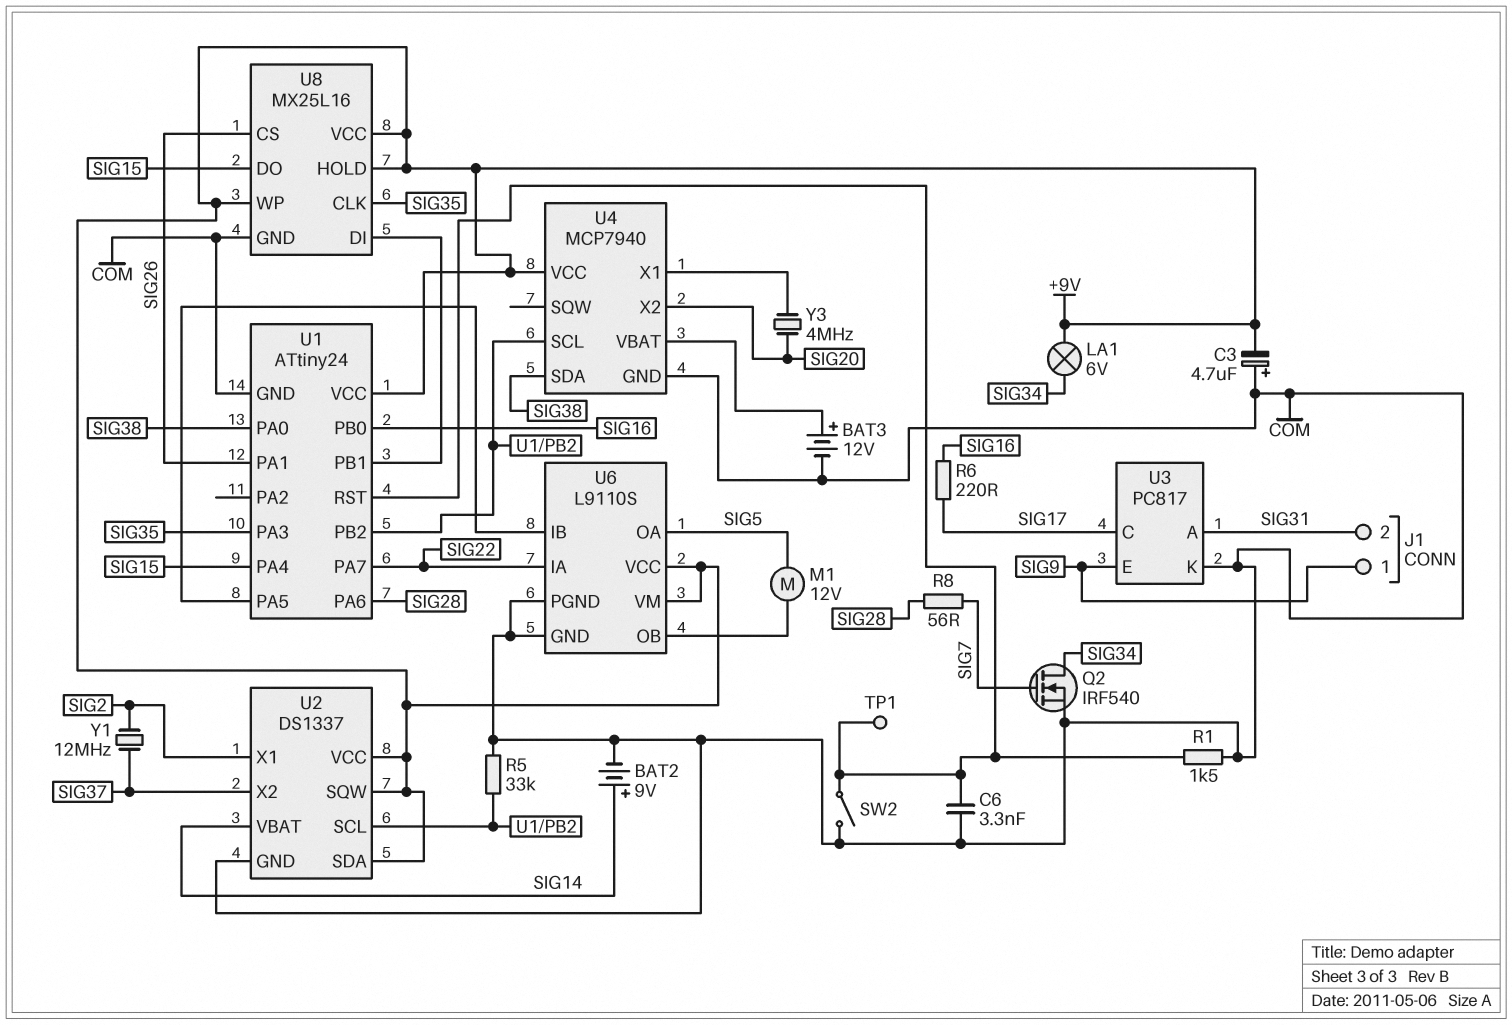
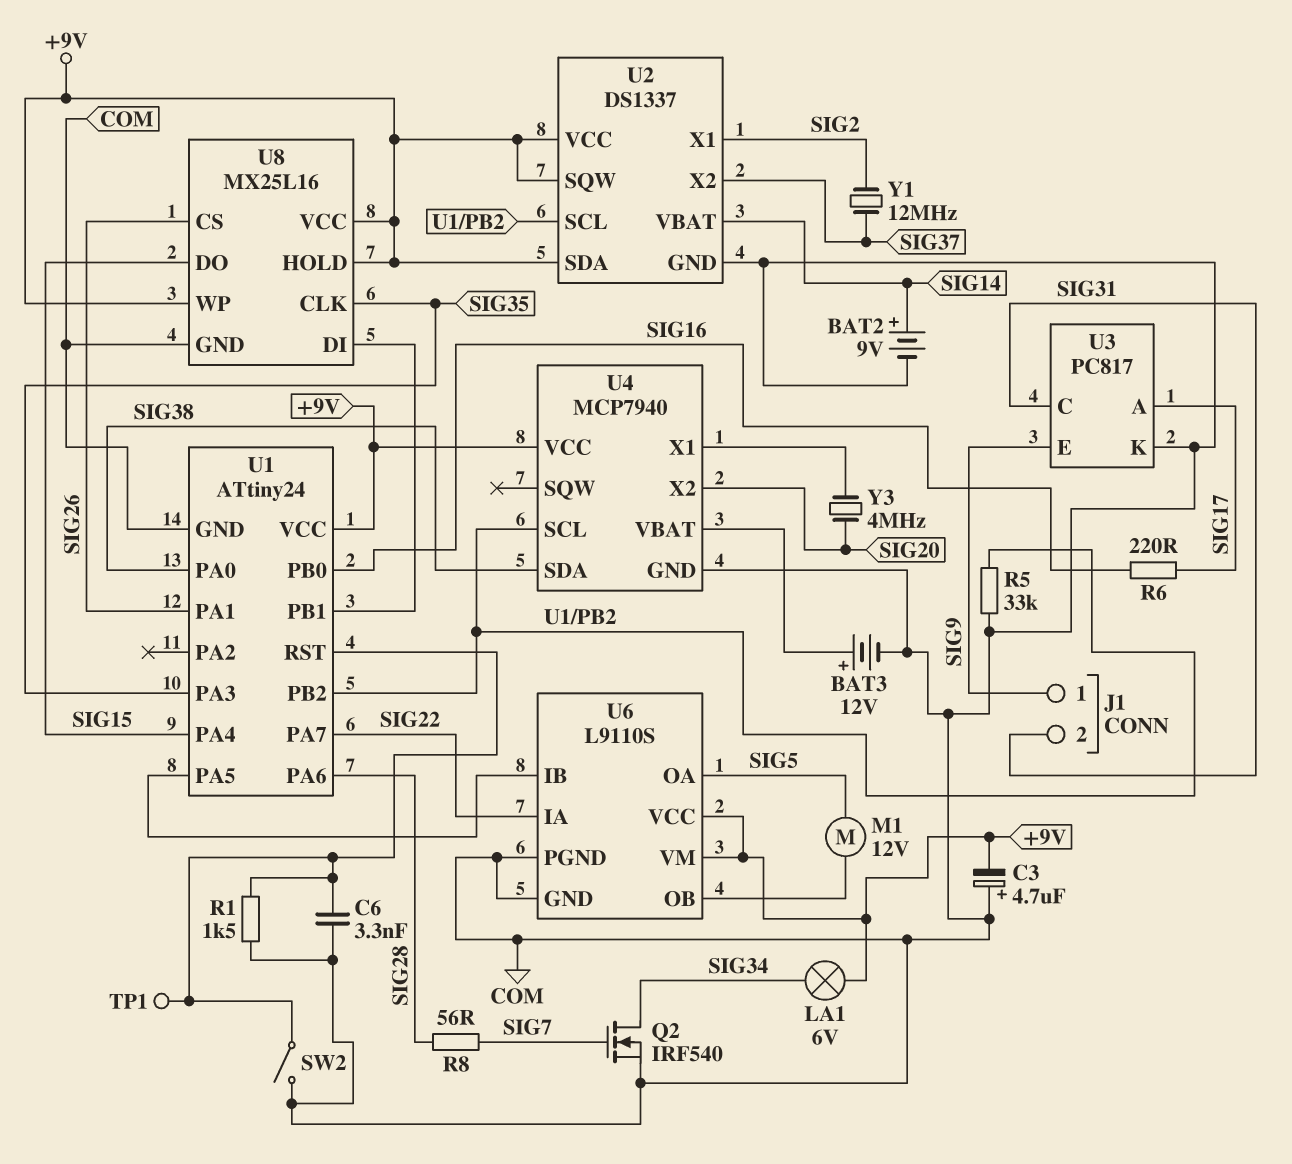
U3 pin A: SIG31 -> SIG17
U3 pin C: SIG17 -> SIG31

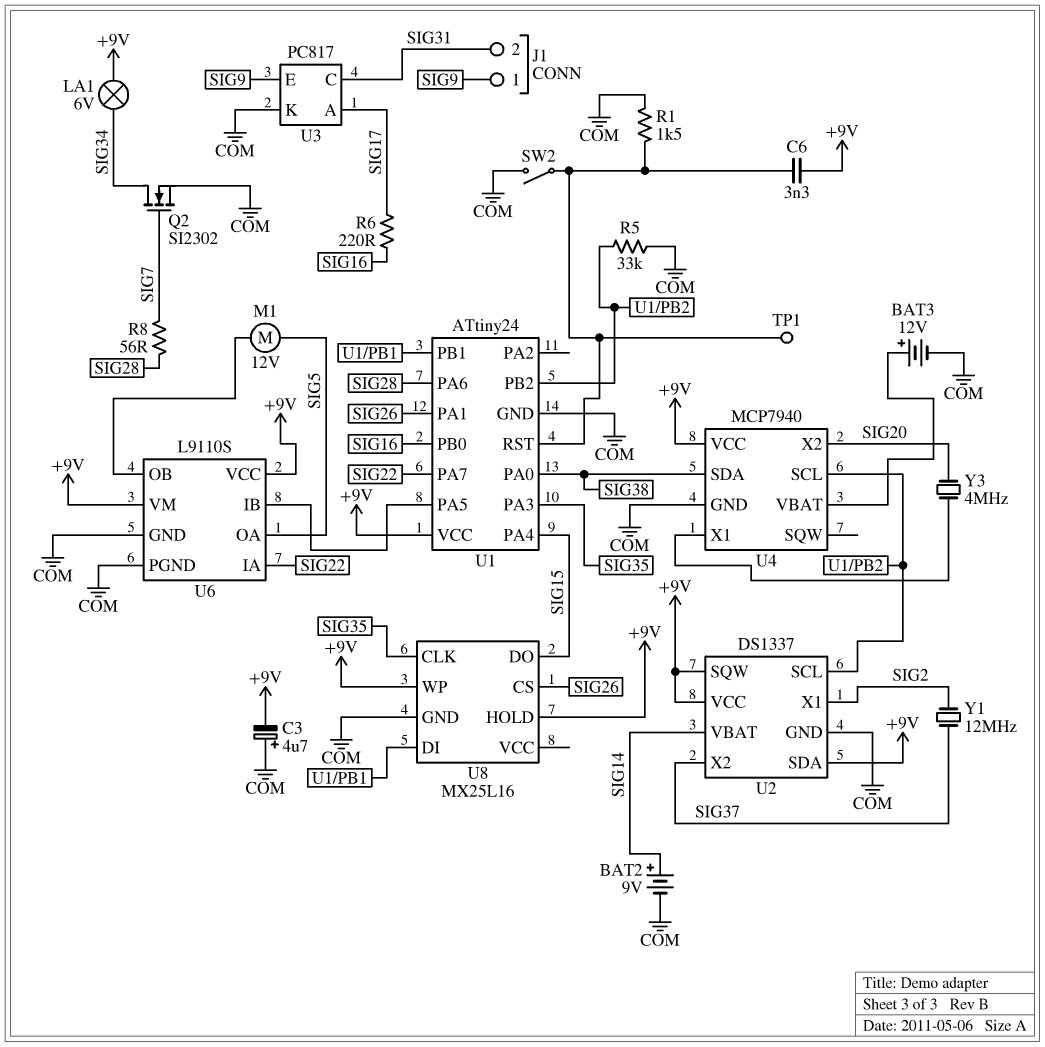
C6: 3.3nF (COM, U1/RST) -> 3.3nF (+9V, U1/RST)
Q2: NMOS IRF540 (G SIG7, D SIG34, S COM) -> NMOS SI2302 (G SIG7, D SIG34, S COM)
U8 pin VCC: +9V -> none

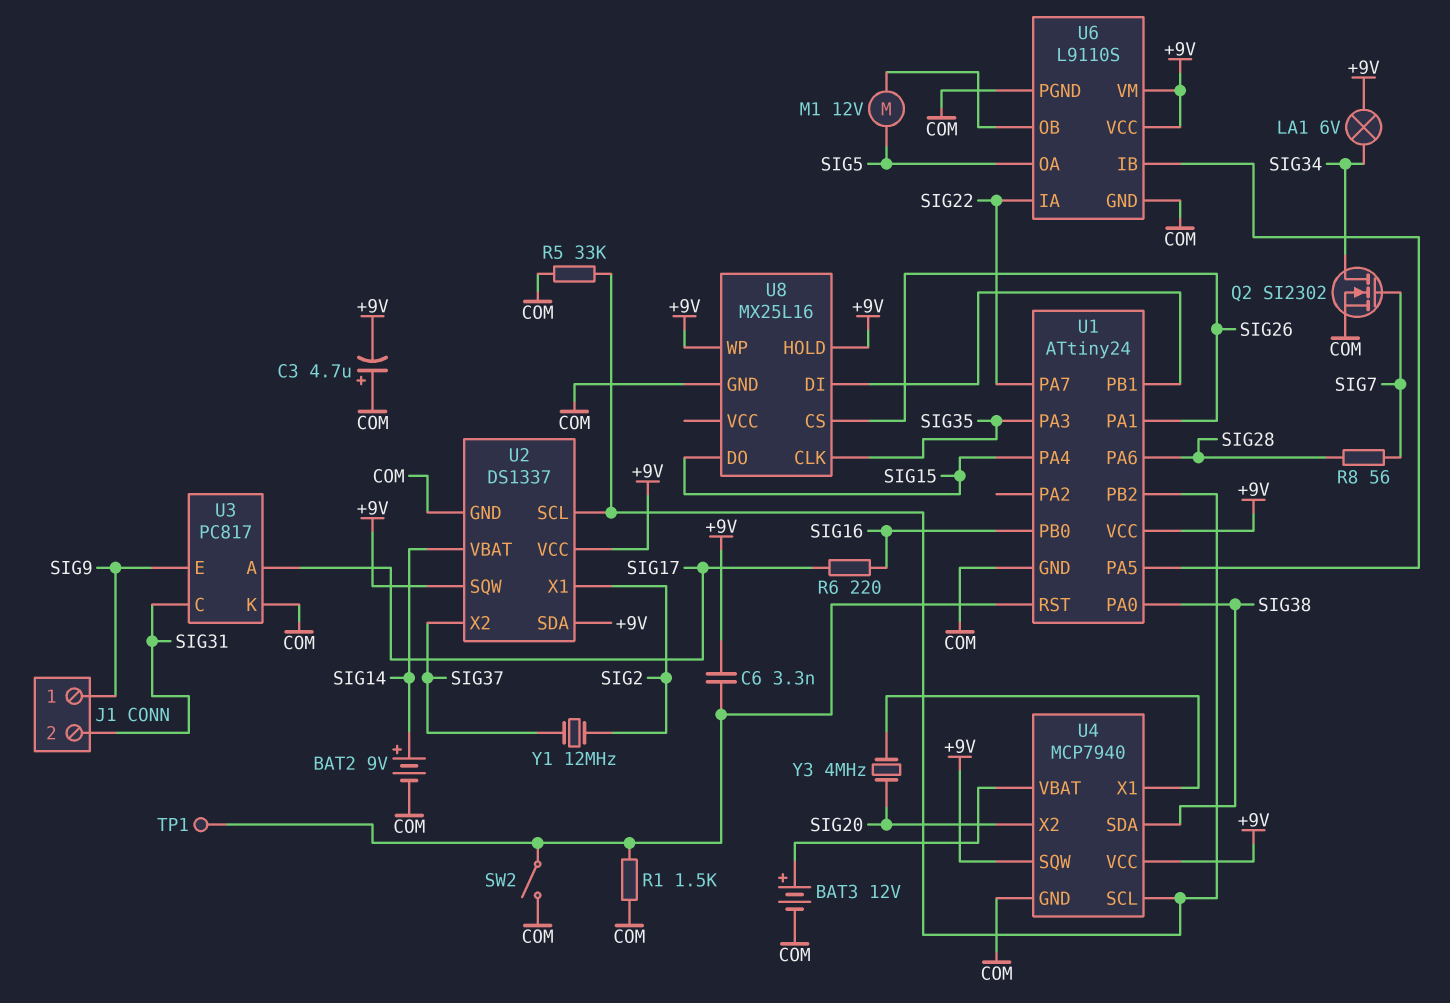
U4 pin SQW: none -> +9V

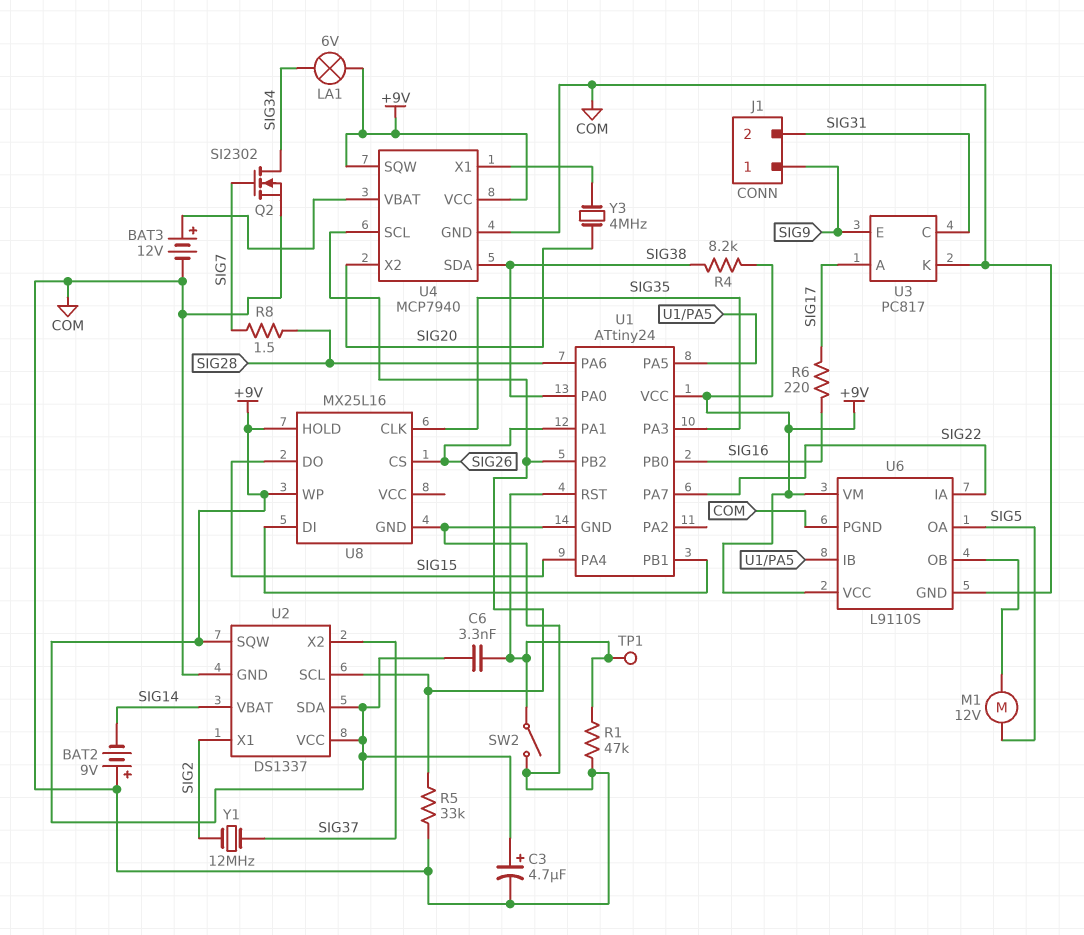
BAT2: 9V (plus SIG14, minus COM) -> 9V (plus COM, minus SIG14)
C3: 4.7uF (plus COM, minus +9V) -> 4.7uF (plus +9V, minus COM)
R1: 1.5k (COM, U1/RST) -> 47k (COM, U1/RST)
R4: none -> 8.2k (+9V, SIG38)
R8: 56 (SIG7, SIG28) -> 1.5 (SIG7, SIG28)

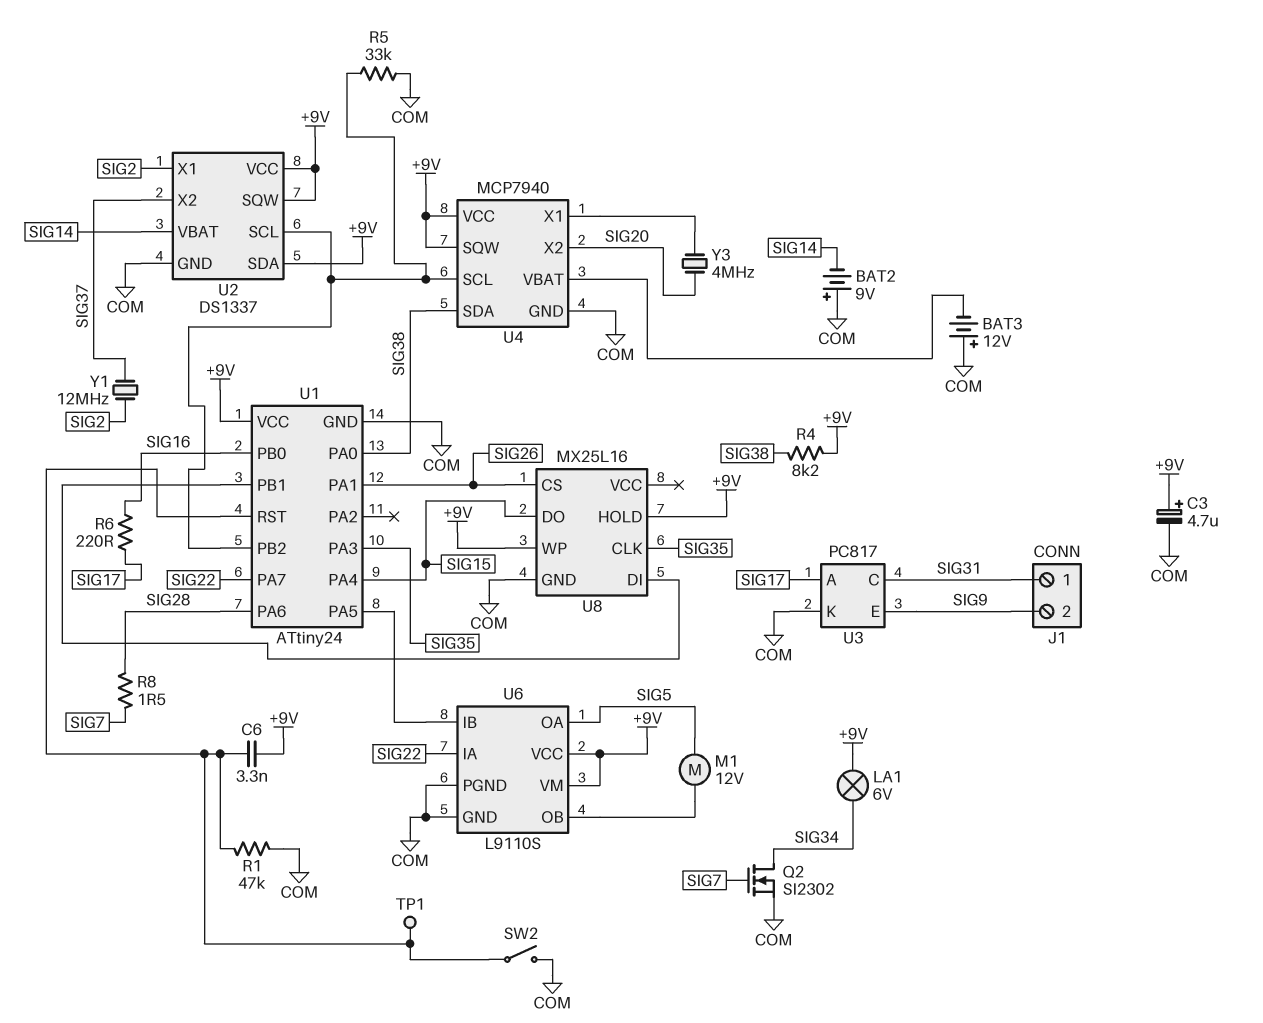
BAT3: 12V (plus U4/VBAT, minus COM) -> 12V (plus COM, minus U4/VBAT)
J1 pin 1: SIG9 -> SIG31
J1 pin 2: SIG31 -> SIG9

